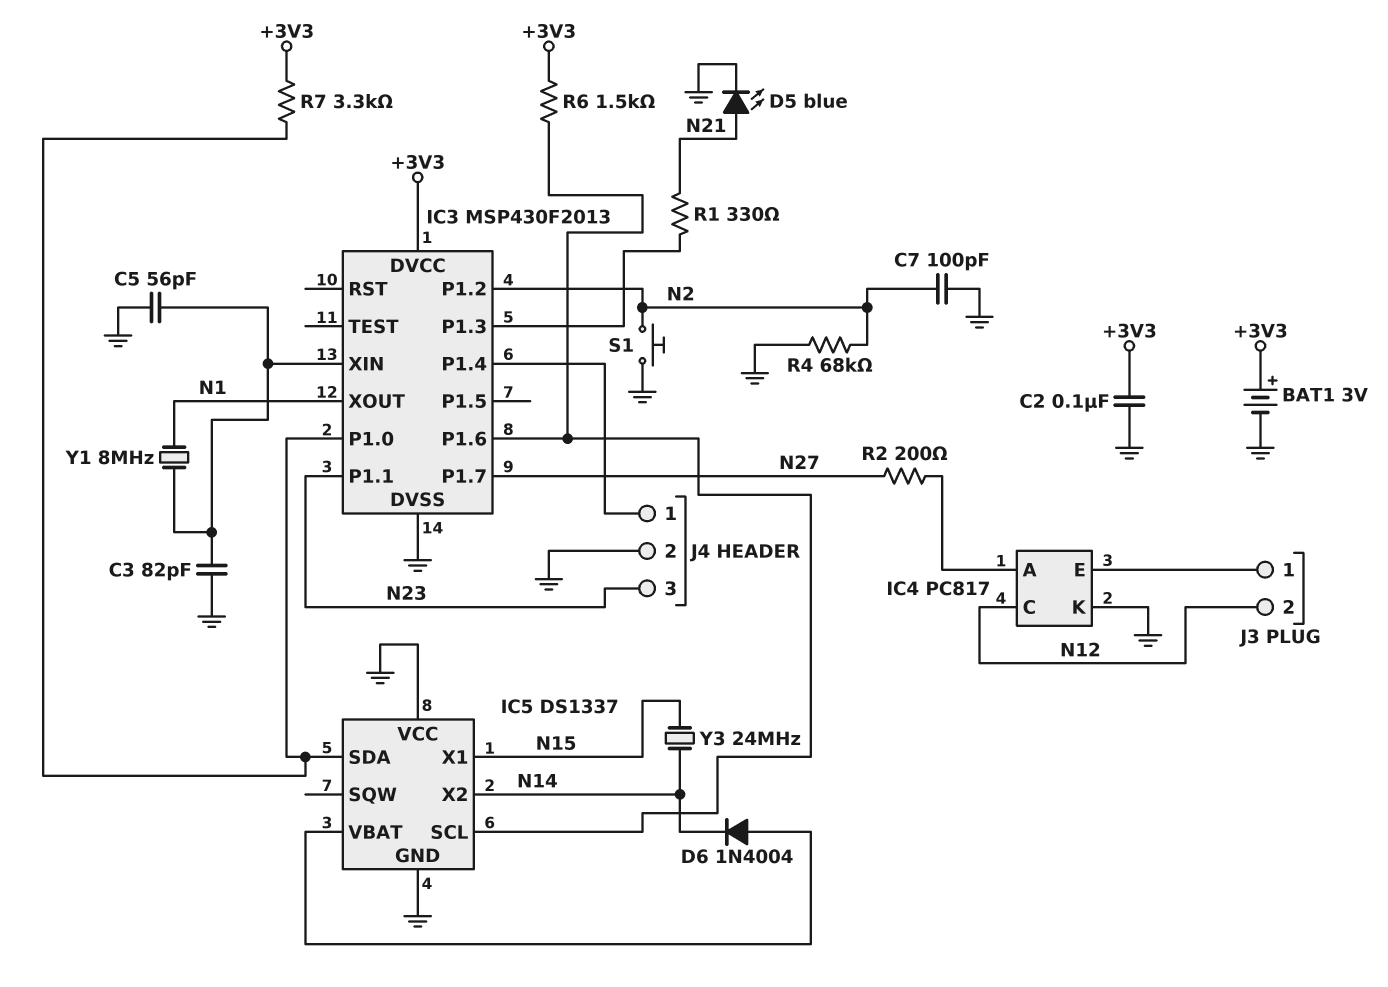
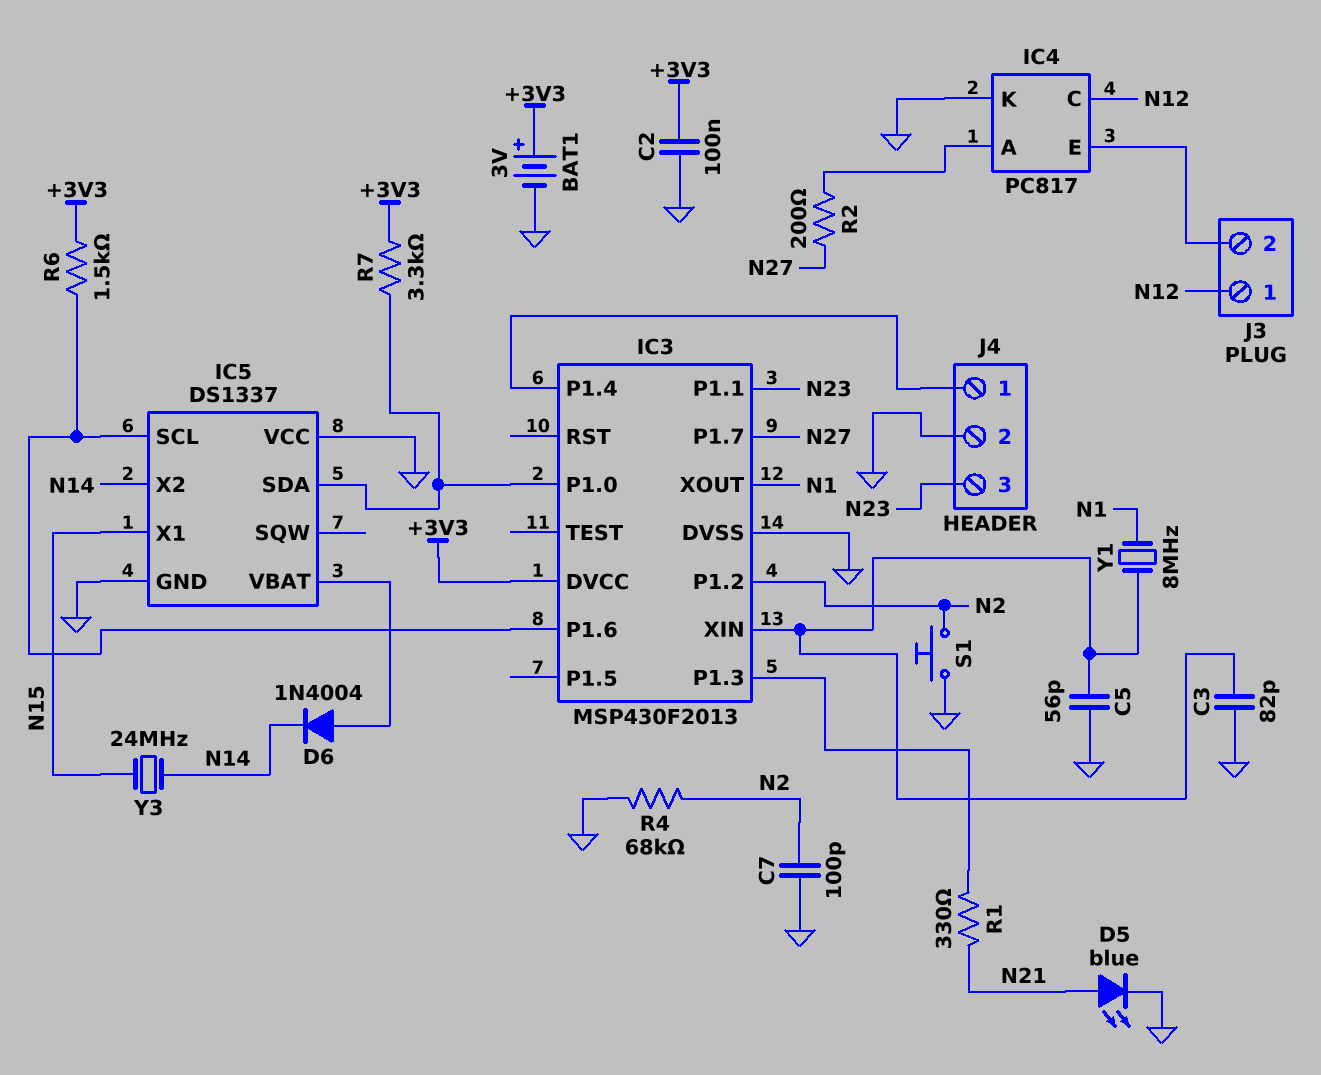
J3 pin 1: IC4/E -> N12
J3 pin 2: N12 -> IC4/E

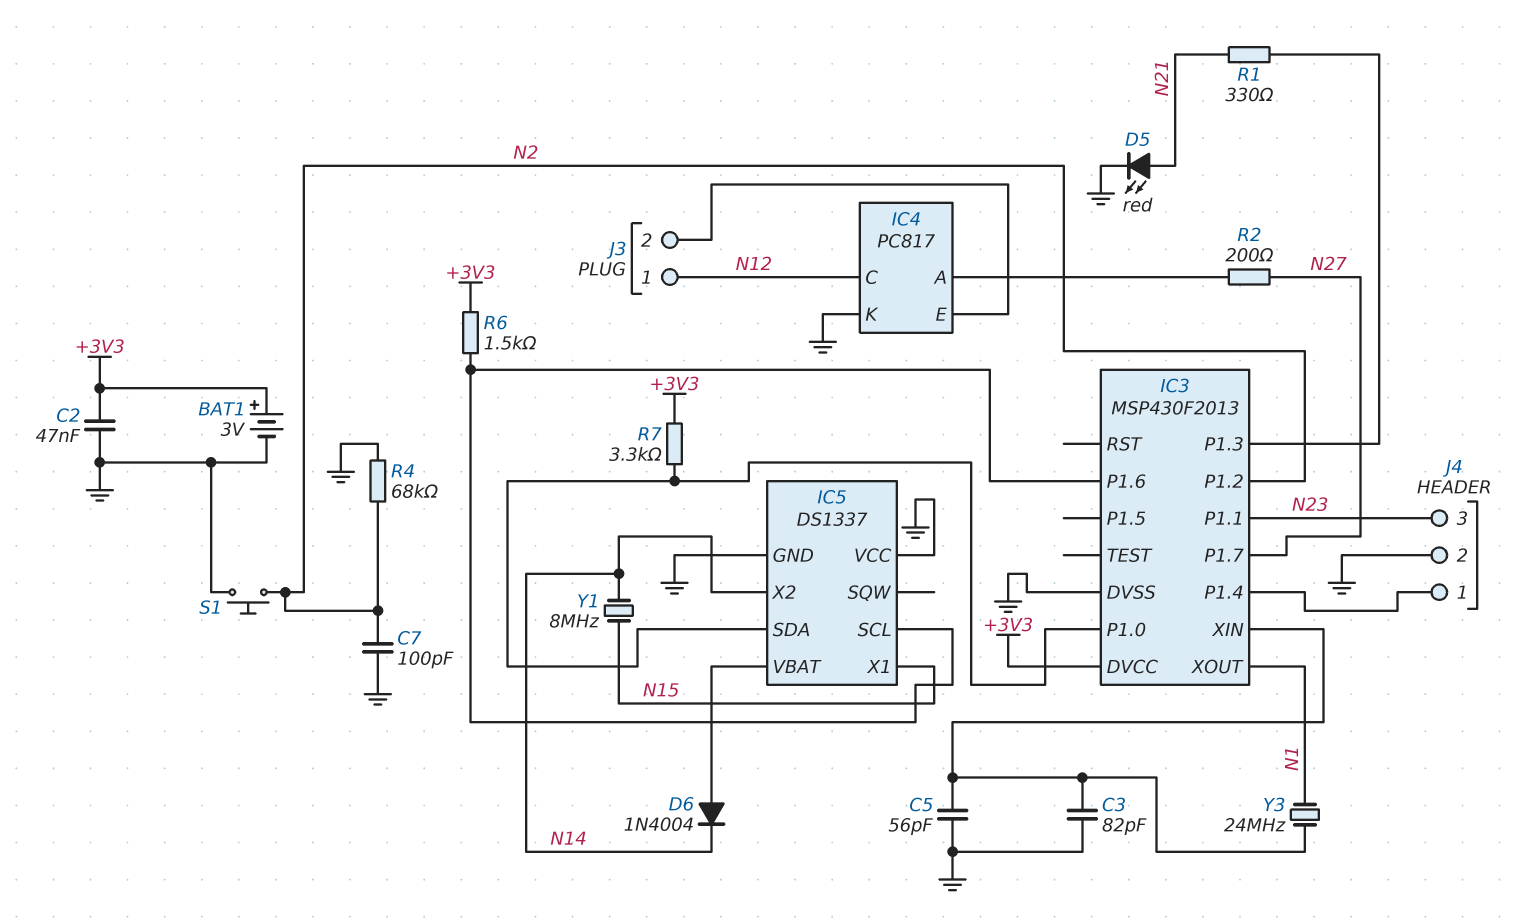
C2: 100nF (+3V3, GND) -> 47nF (+3V3, GND)
D5: LED blue (A N21, K GND) -> LED red (A N21, K GND)
Y1: 8MHz (IC3/XIN, N1) -> 8MHz (N14, N15)
Y3: 24MHz (N14, N15) -> 24MHz (IC3/XIN, N1)

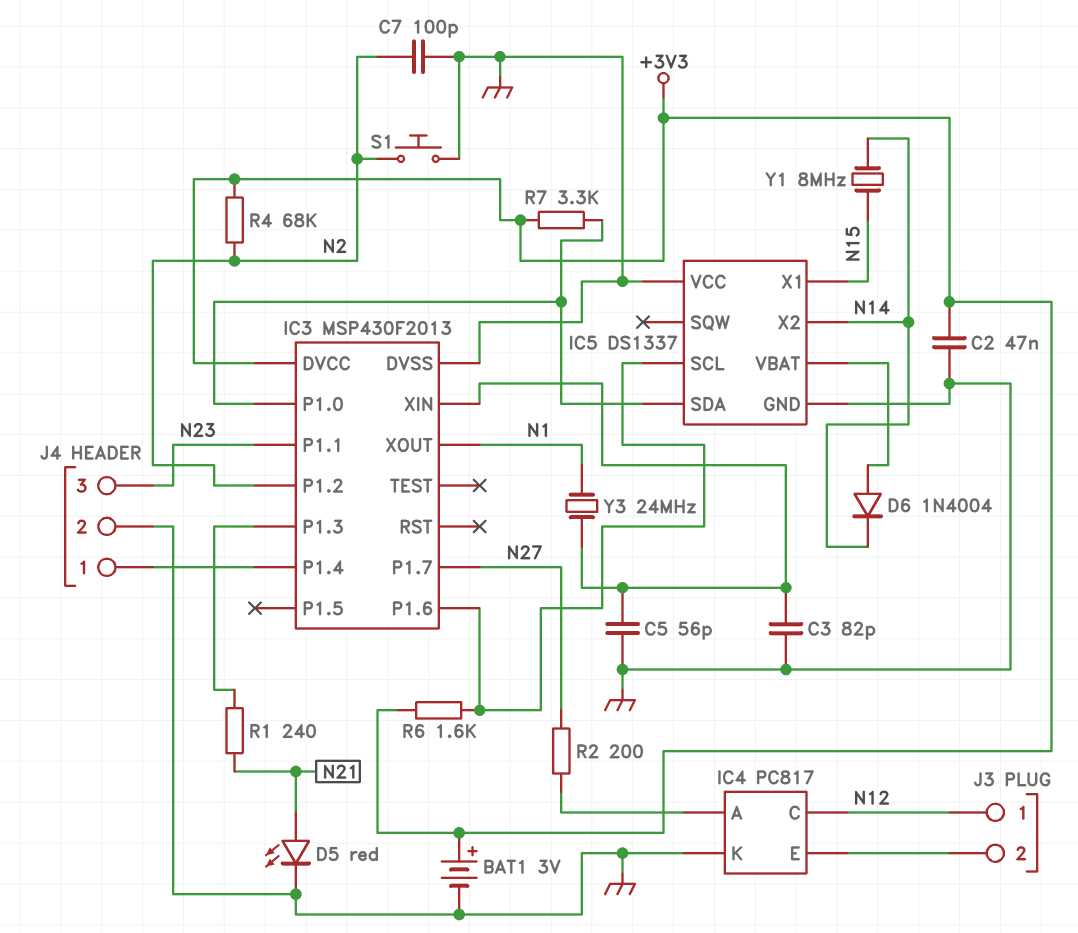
R1: 330 (IC3/P1.3, N21) -> 240 (IC3/P1.3, N21)
R4: 68k (GND, N2) -> 68k (+3V3, N2)
R6: 1.5k (+3V3, IC3/P1.6) -> 1.6k (+3V3, IC3/P1.6)

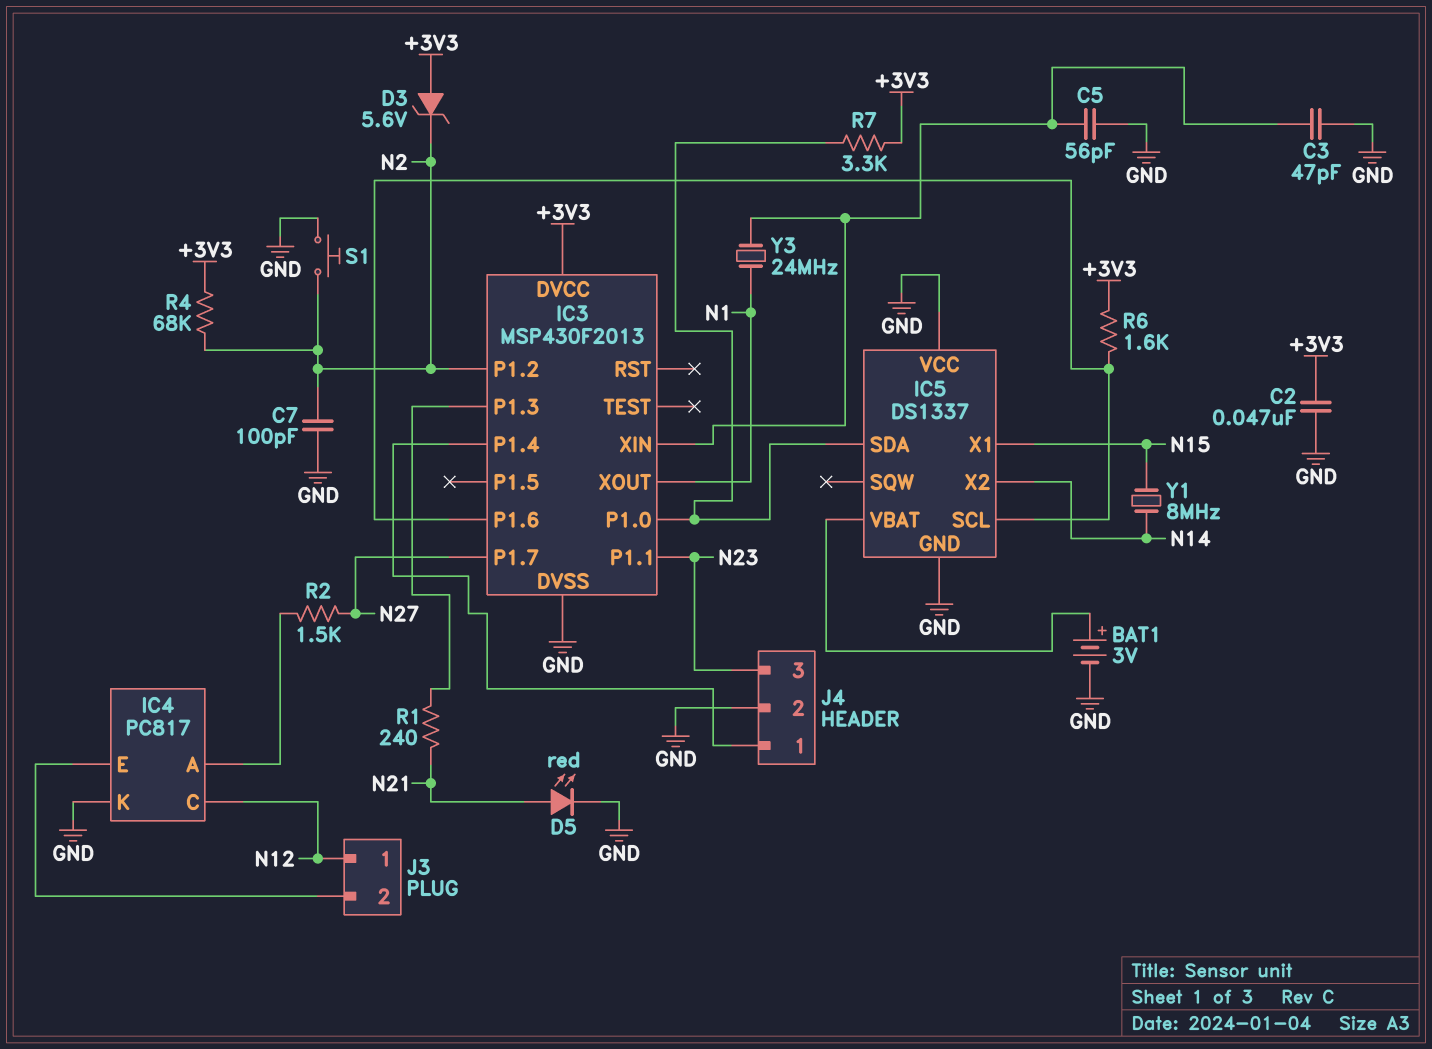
BAT1: 3V (plus +3V3, minus GND) -> 3V (plus IC5/VBAT, minus GND)
C3: 82pF (GND, IC3/XIN) -> 47pF (GND, IC3/XIN)
D3: none -> zener 5.6V (A +3V3, K N2)
D6: diode 1N4004 (A IC5/VBAT, K N14) -> none
R2: 200 (IC4/A, N27) -> 1.5k (IC4/A, N27)

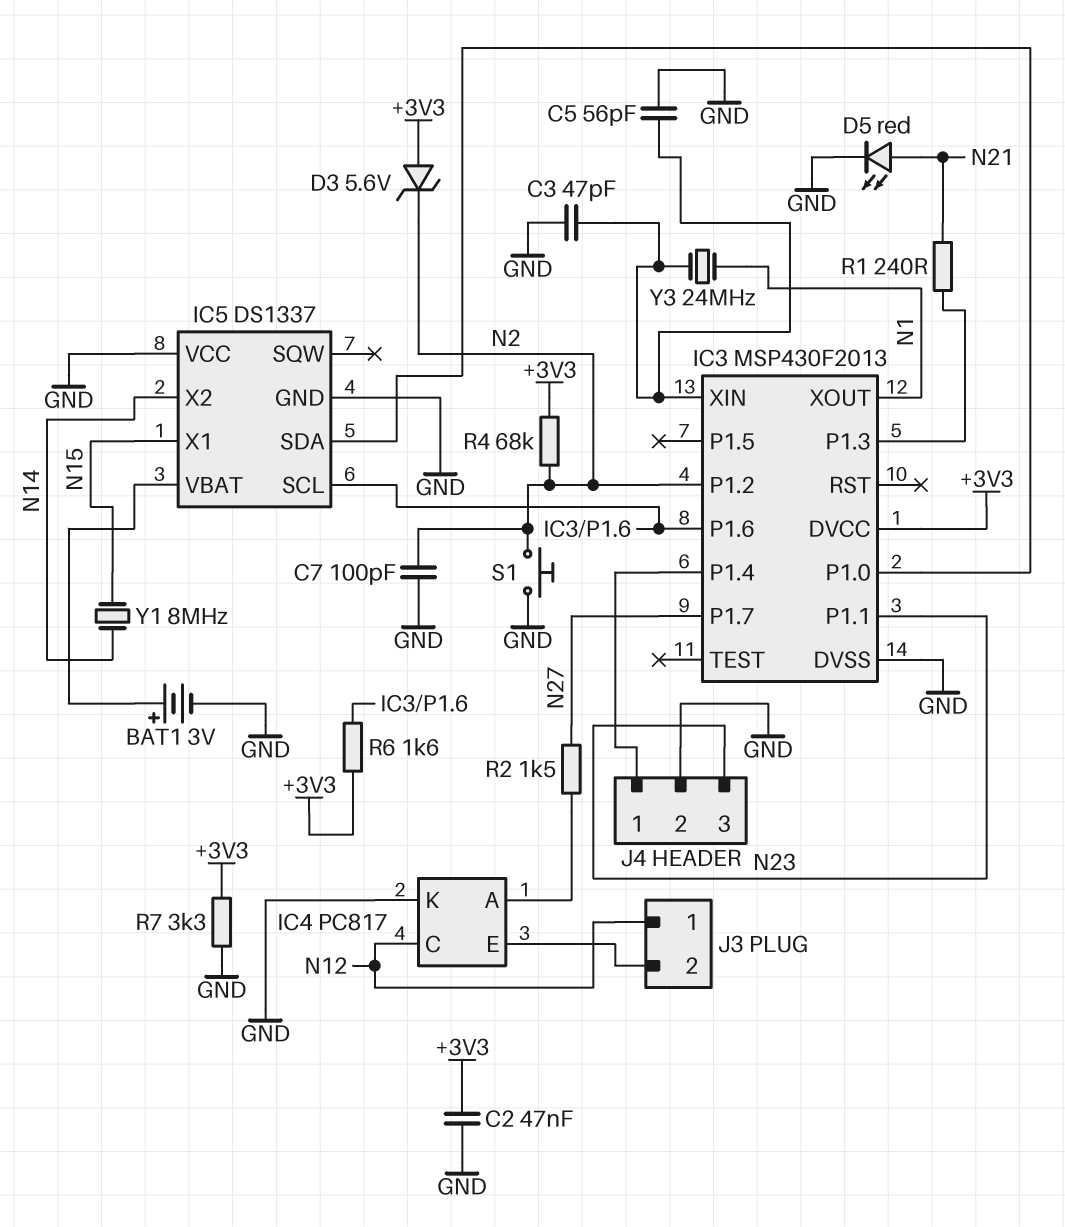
R7: 3.3k (+3V3, IC3/P1.0) -> 3.3k (+3V3, GND)

